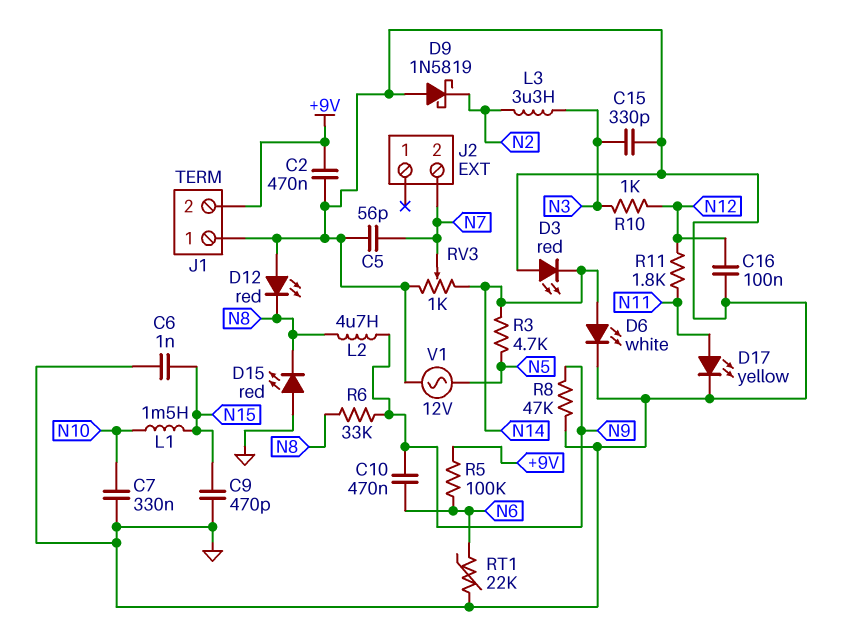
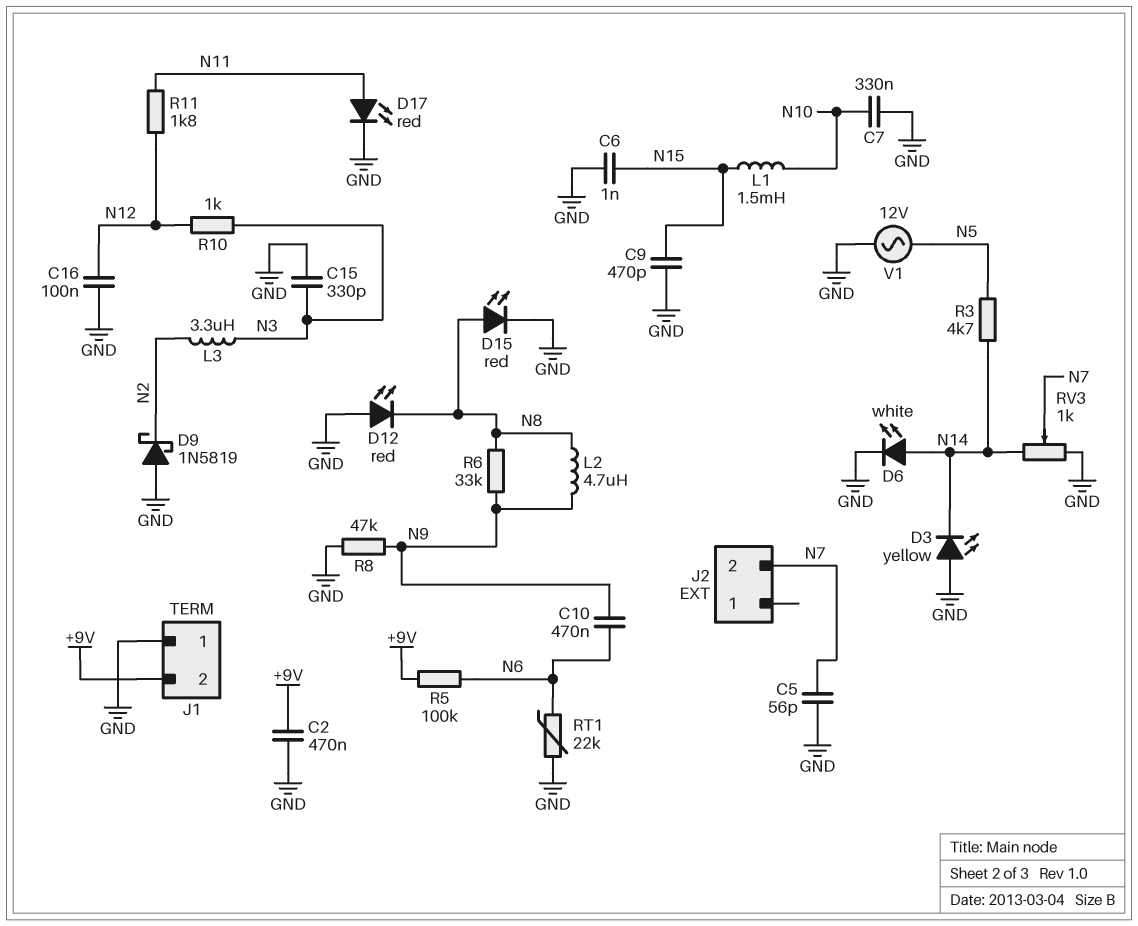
D3: LED red (A GND, K N14) -> LED yellow (A GND, K N14)
D15: LED red (A GND, K N8) -> LED red (A N8, K GND)
D17: LED yellow (A N11, K GND) -> LED red (A N11, K GND)

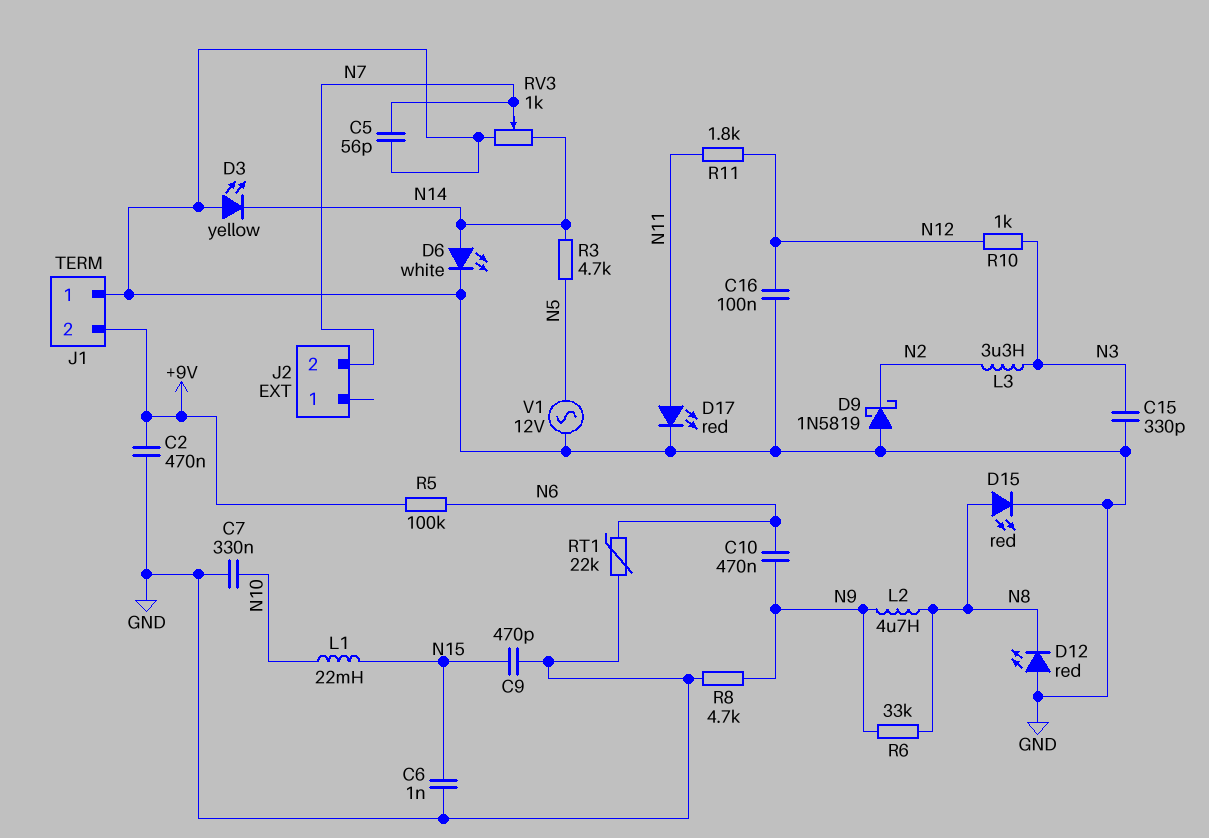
L1: 1.5mH (N10, N15) -> 22mH (N10, N15)
R8: 47k (GND, N9) -> 4.7k (GND, N9)

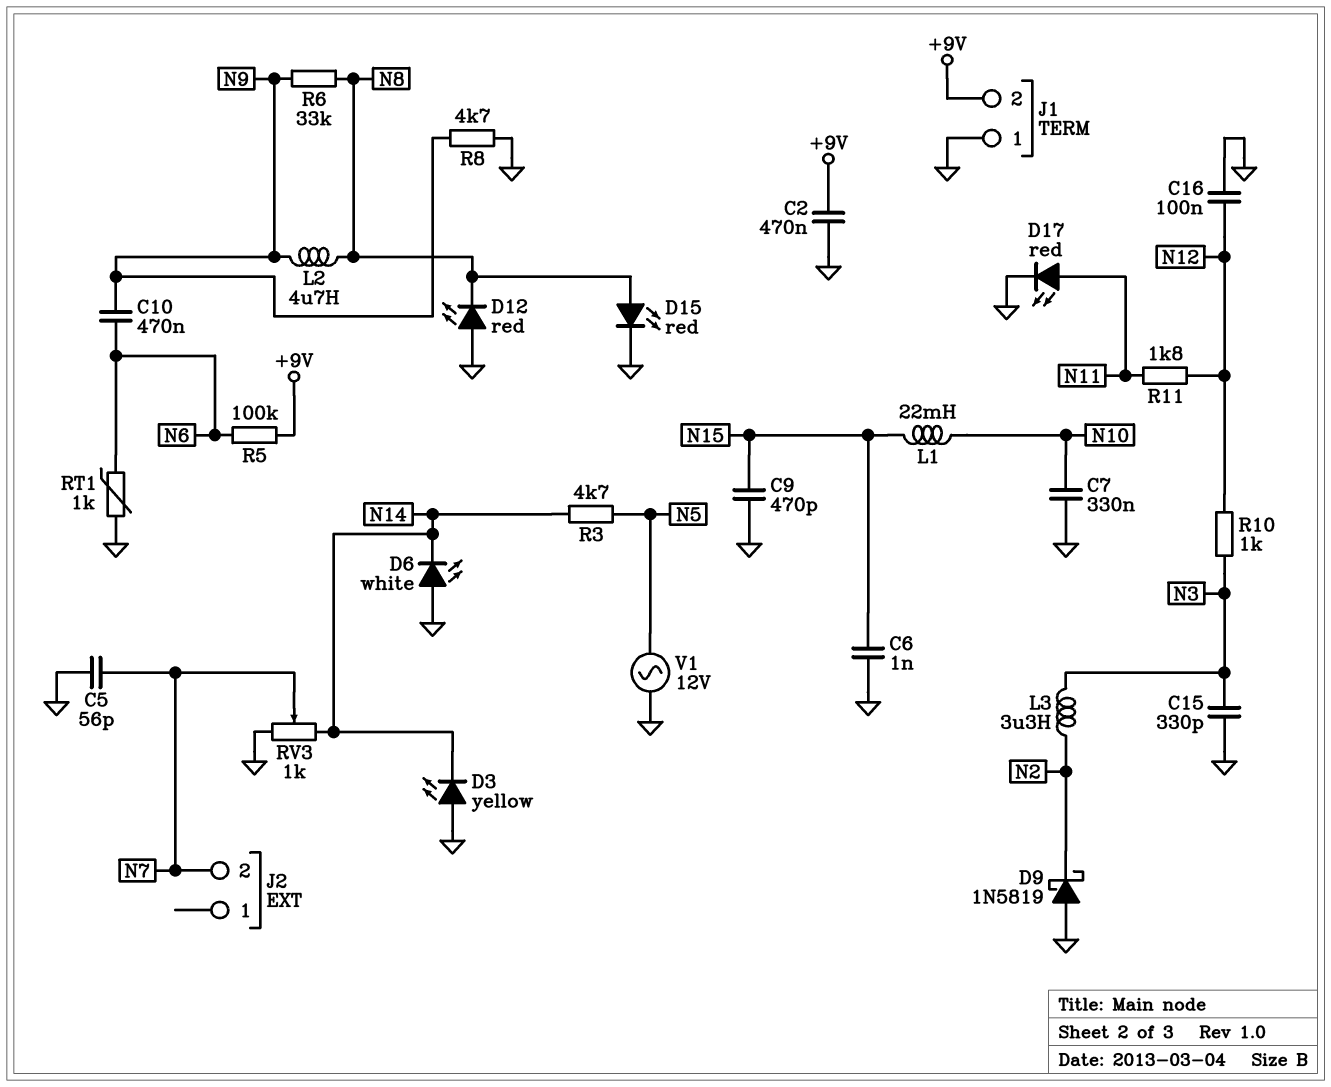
D6: LED white (A N14, K GND) -> LED white (A GND, K N14)
RT1: 22k (GND, N6) -> 1k (GND, N6)

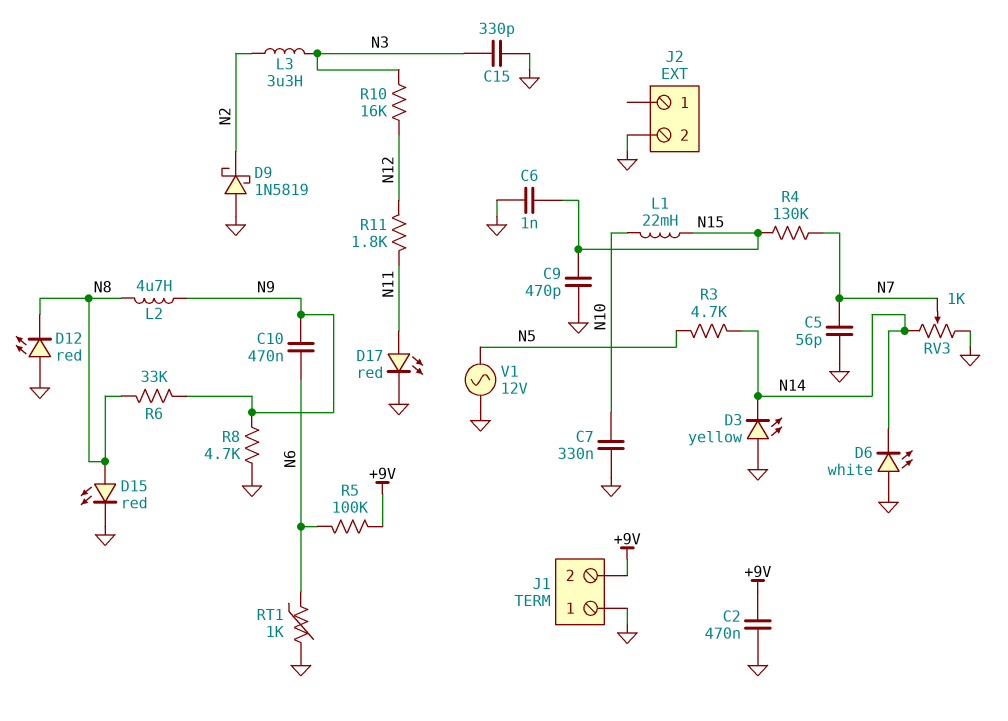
C16: 100nF (GND, N12) -> none
J2 pin 2: N7 -> GND
R4: none -> 130k (N7, N15)
R10: 1k (N3, N12) -> 16k (N3, N12)

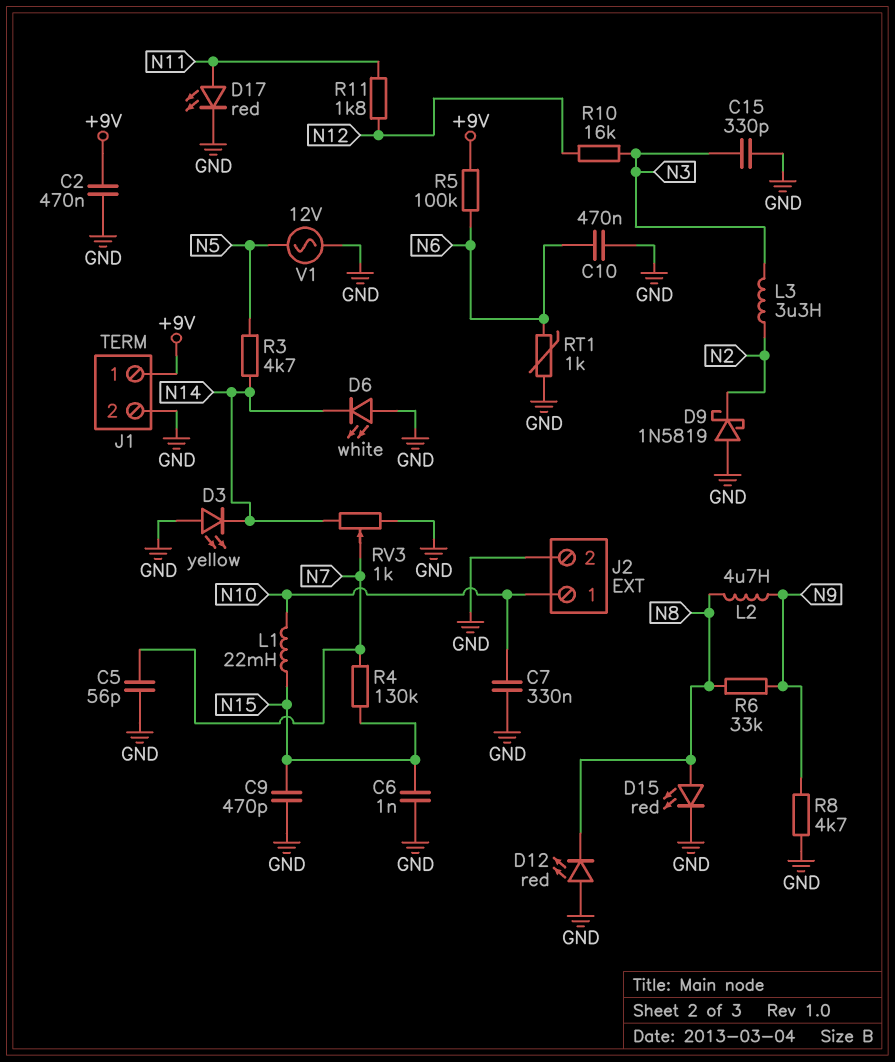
C10: 470nF (N6, N9) -> 470nF (GND, N6)
J1 pin 1: GND -> +9V
J1 pin 2: +9V -> GND
J2 pin 1: none -> N10

